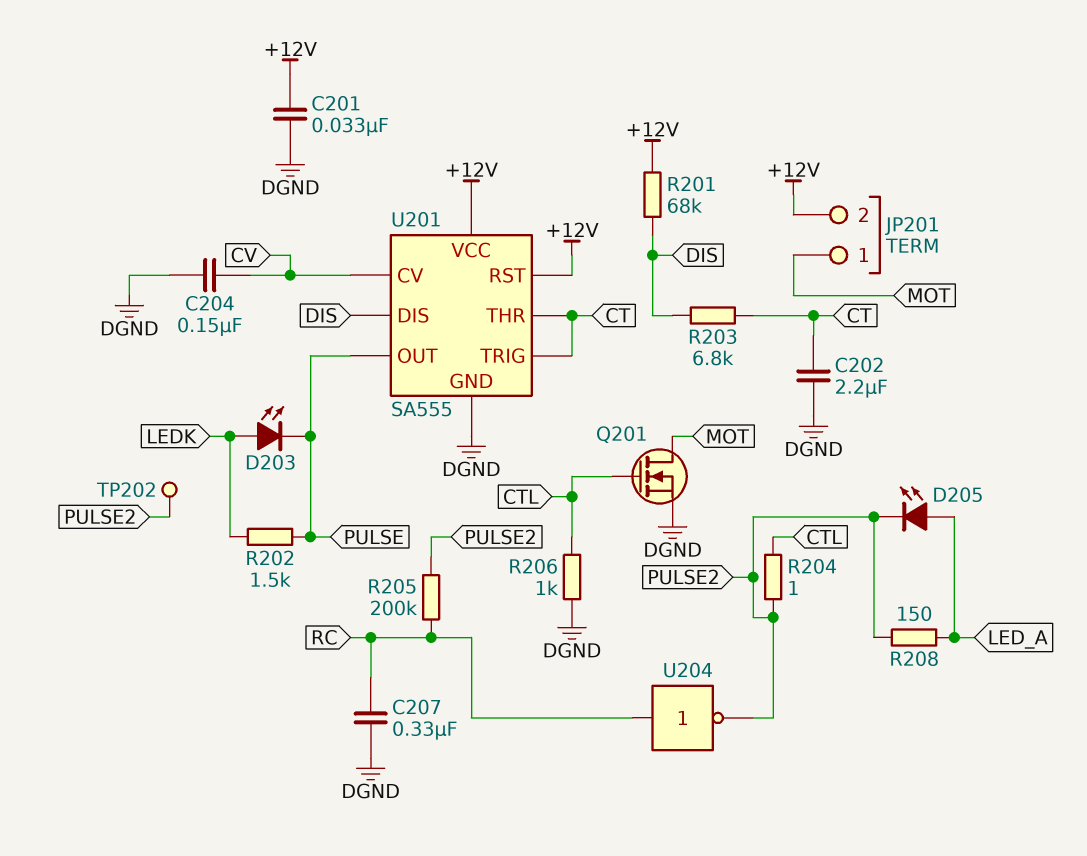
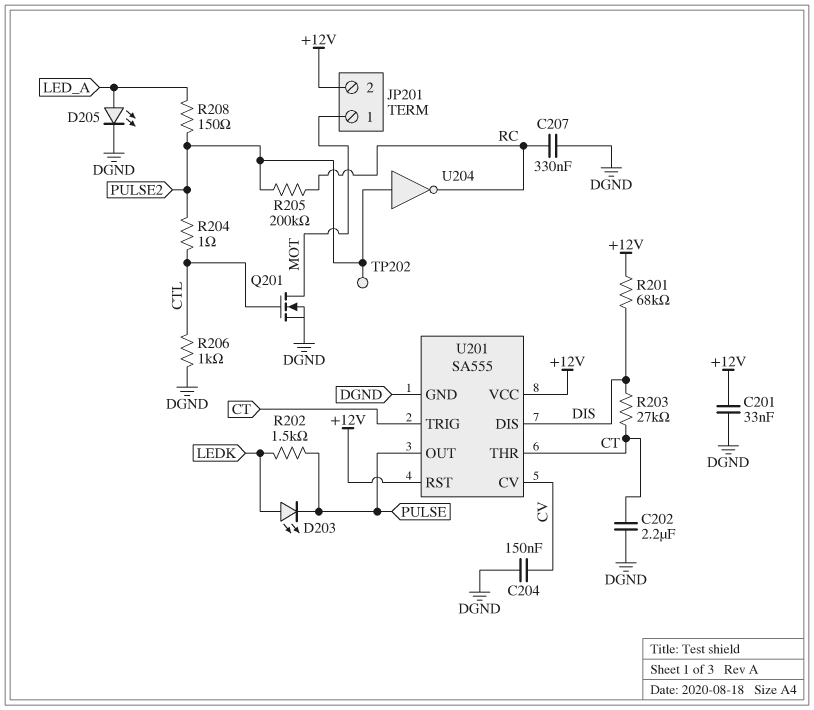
D205: LED (A LED_A, K PULSE2) -> LED (A LED_A, K DGND)
R203: 6.8k (CT, DIS) -> 27k (CT, DIS)
U204: NOT (in RC, out PULSE2) -> NOT (in PULSE2, out RC)

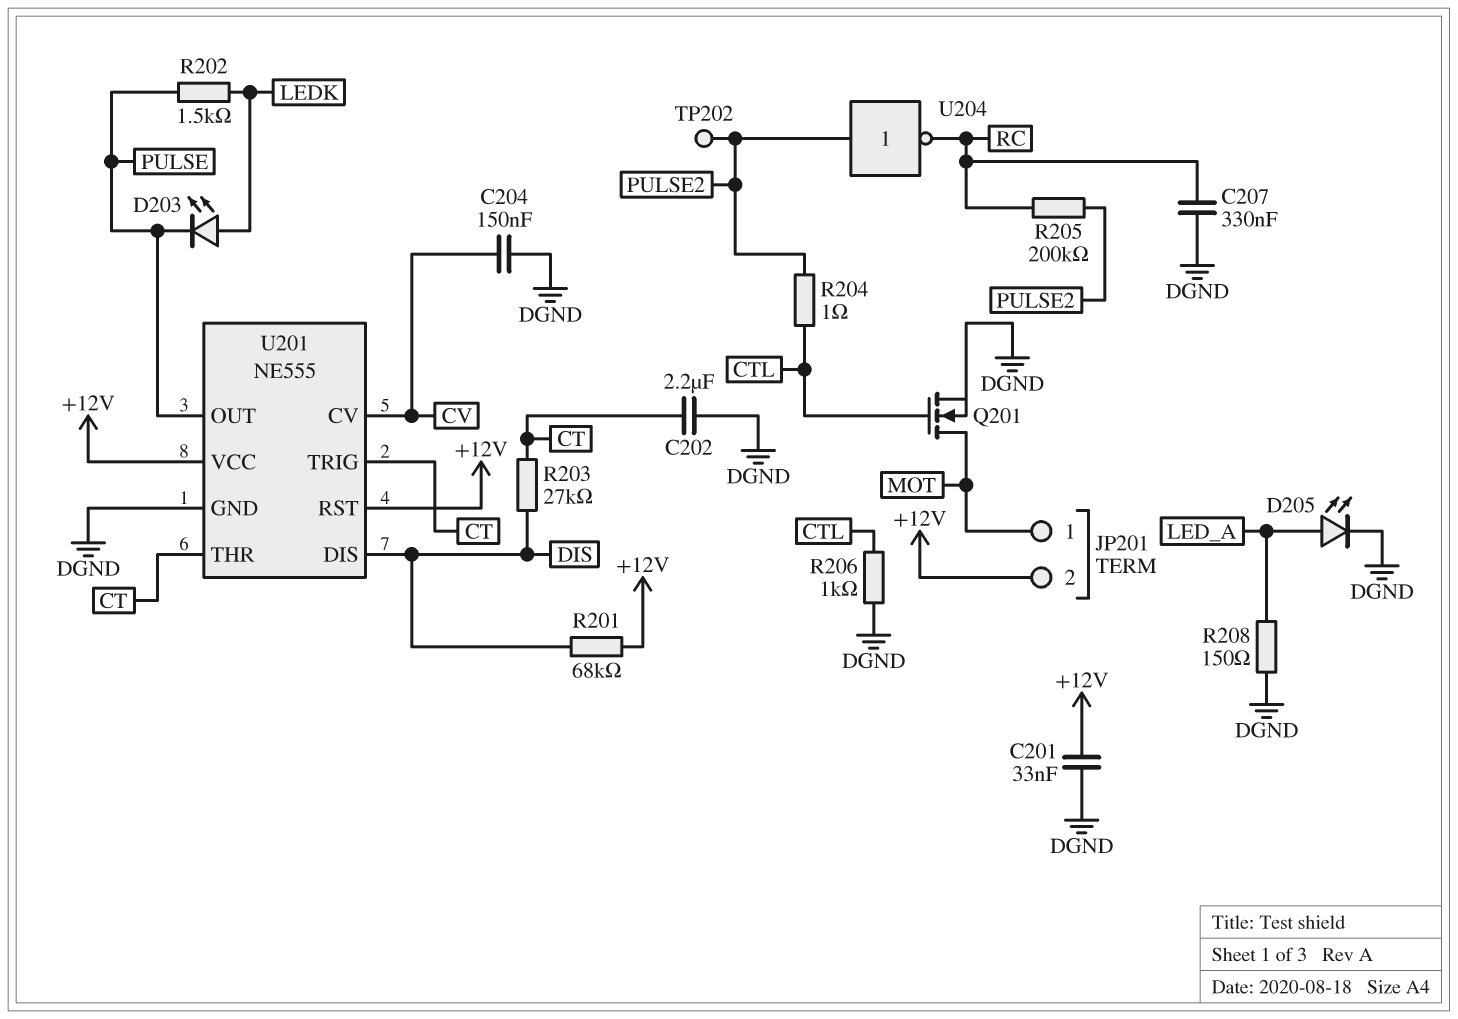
R208: 150 (LED_A, PULSE2) -> 150 (DGND, LED_A)
U201: SA555 -> NE555

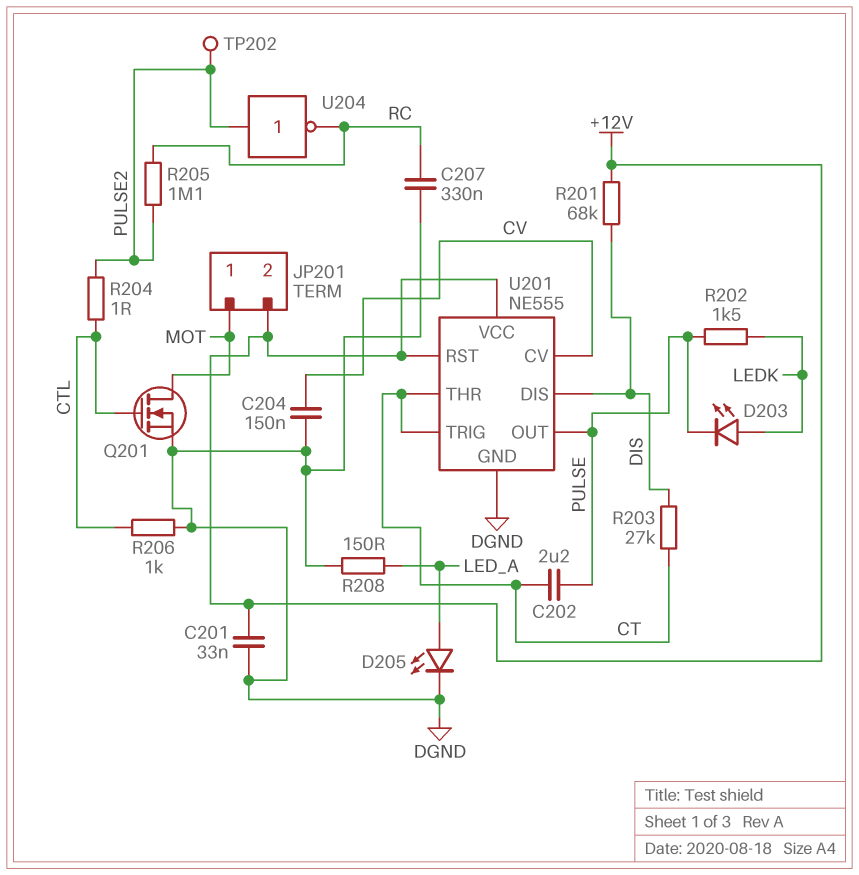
C202: 2.2uF (CT, DGND) -> 2.2uF (CT, PULSE)
R205: 200k (PULSE2, RC) -> 1.1M (PULSE2, RC)

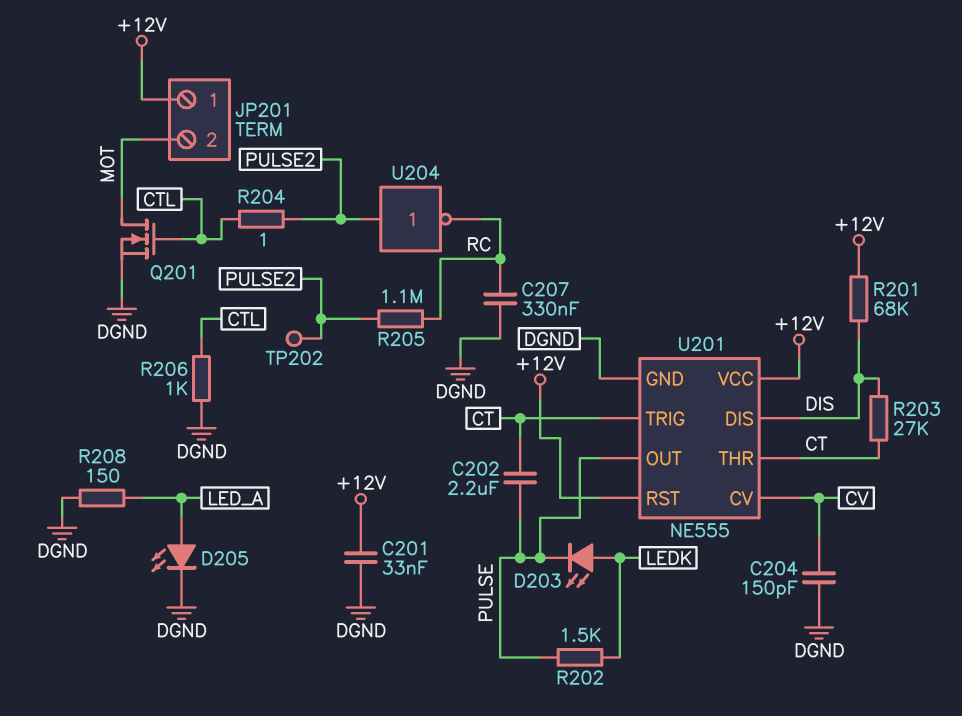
C204: 150nF (CV, DGND) -> 150pF (CV, DGND)
JP201 pin 1: MOT -> +12V
JP201 pin 2: +12V -> MOT

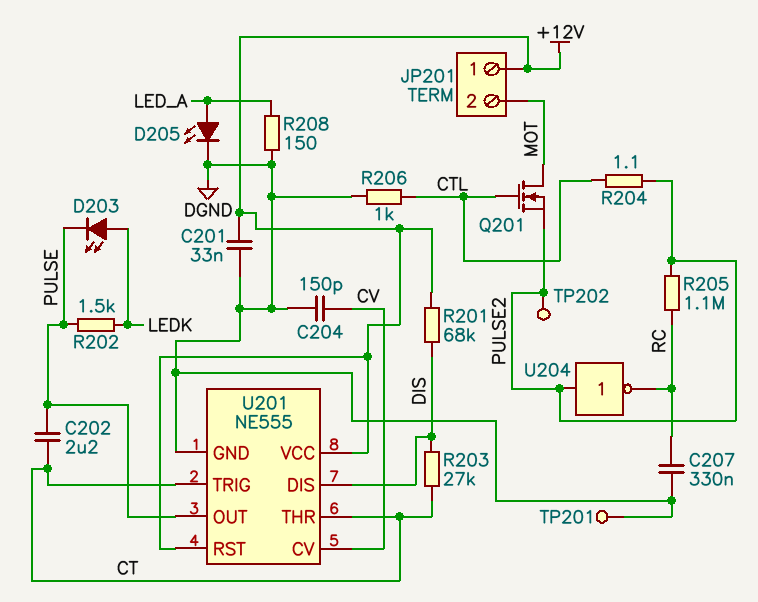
Q201: NMOS (G CTL, D MOT, S DGND) -> NMOS (G CTL, D MOT, S PULSE2)
R204: 1 (CTL, PULSE2) -> 1.1 (CTL, PULSE2)
TP201: none -> test point (DGND)

